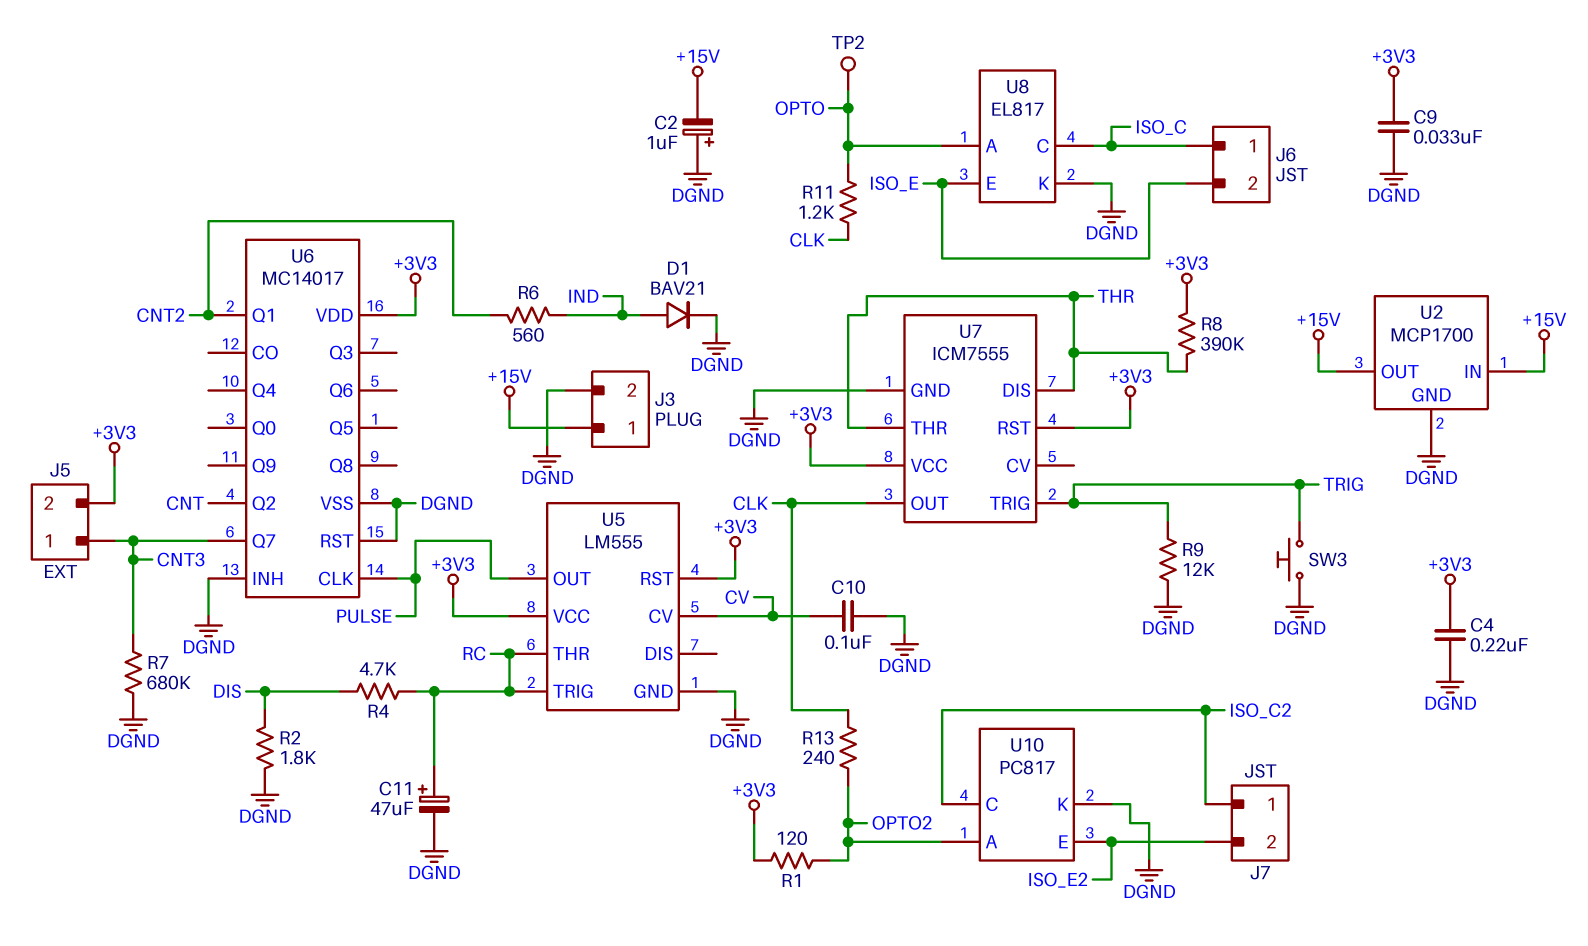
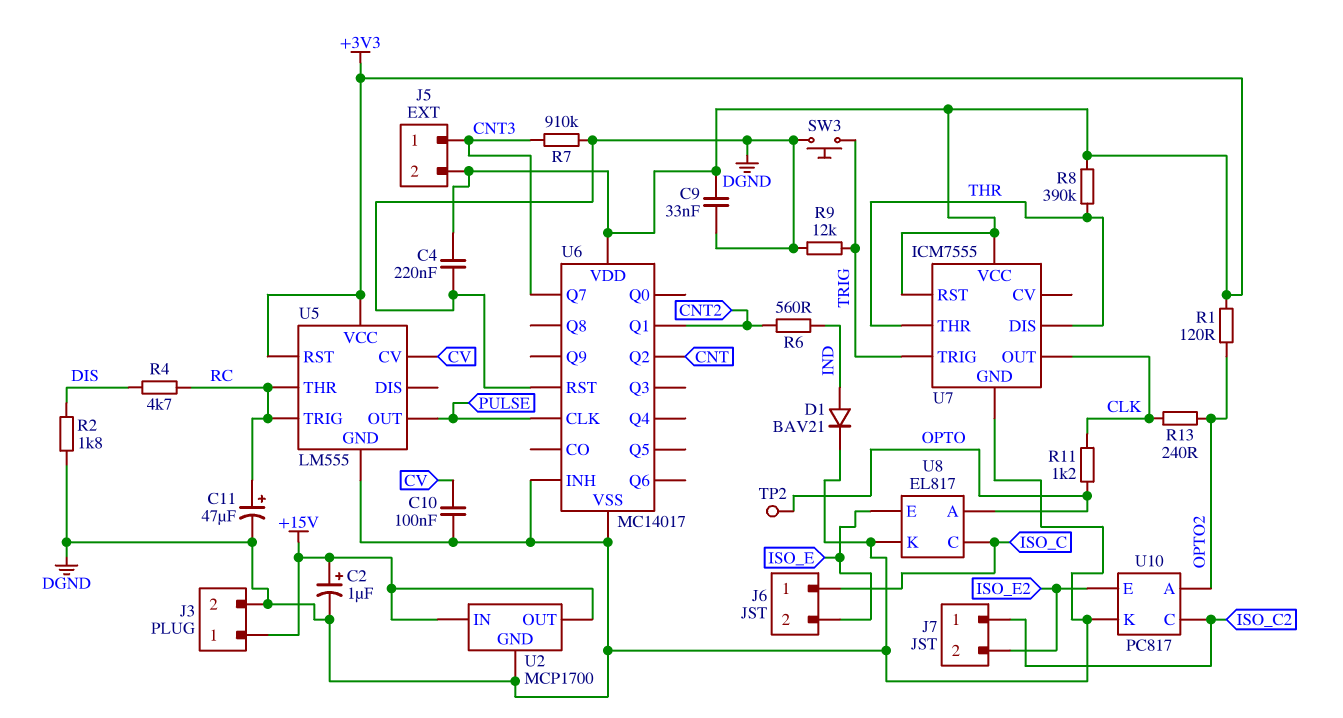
C2: 1uF (plus DGND, minus +15V) -> 1uF (plus +15V, minus DGND)
R7: 680k (CNT3, DGND) -> 910k (CNT3, DGND)

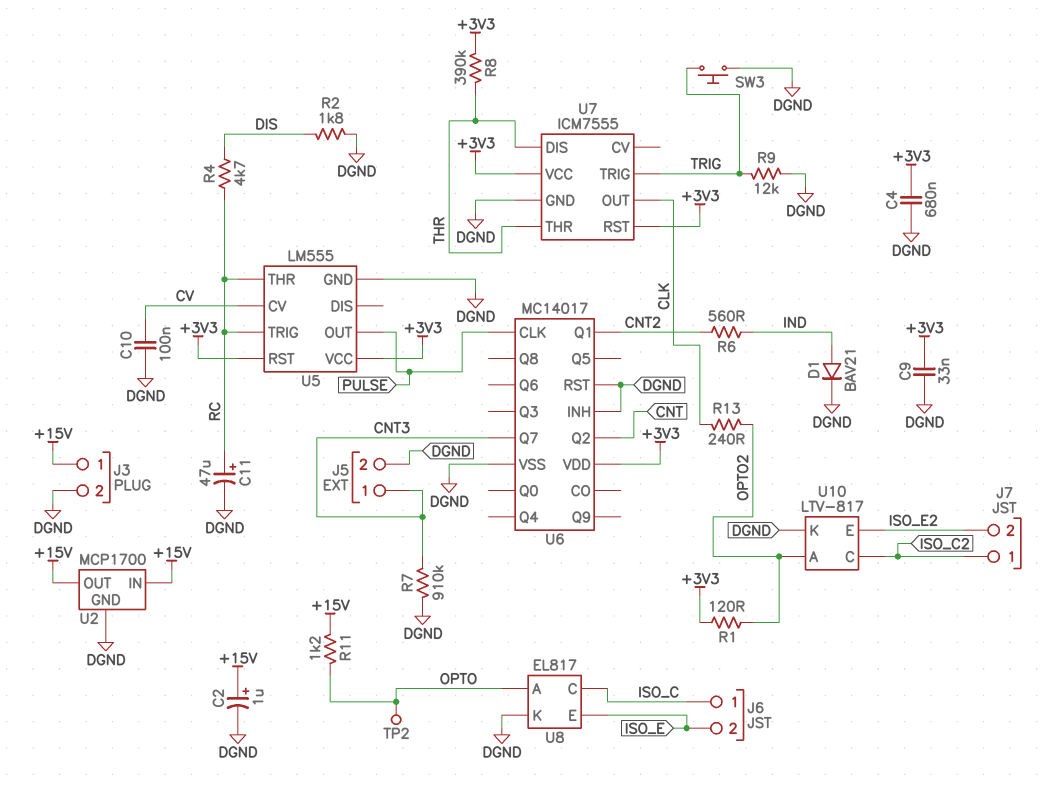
C4: 220nF (+3V3, DGND) -> 680nF (+3V3, DGND)
J5 pin 2: +3V3 -> DGND
R11: 1.2k (CLK, OPTO) -> 1.2k (+15V, OPTO)
U10: PC817 -> LTV-817

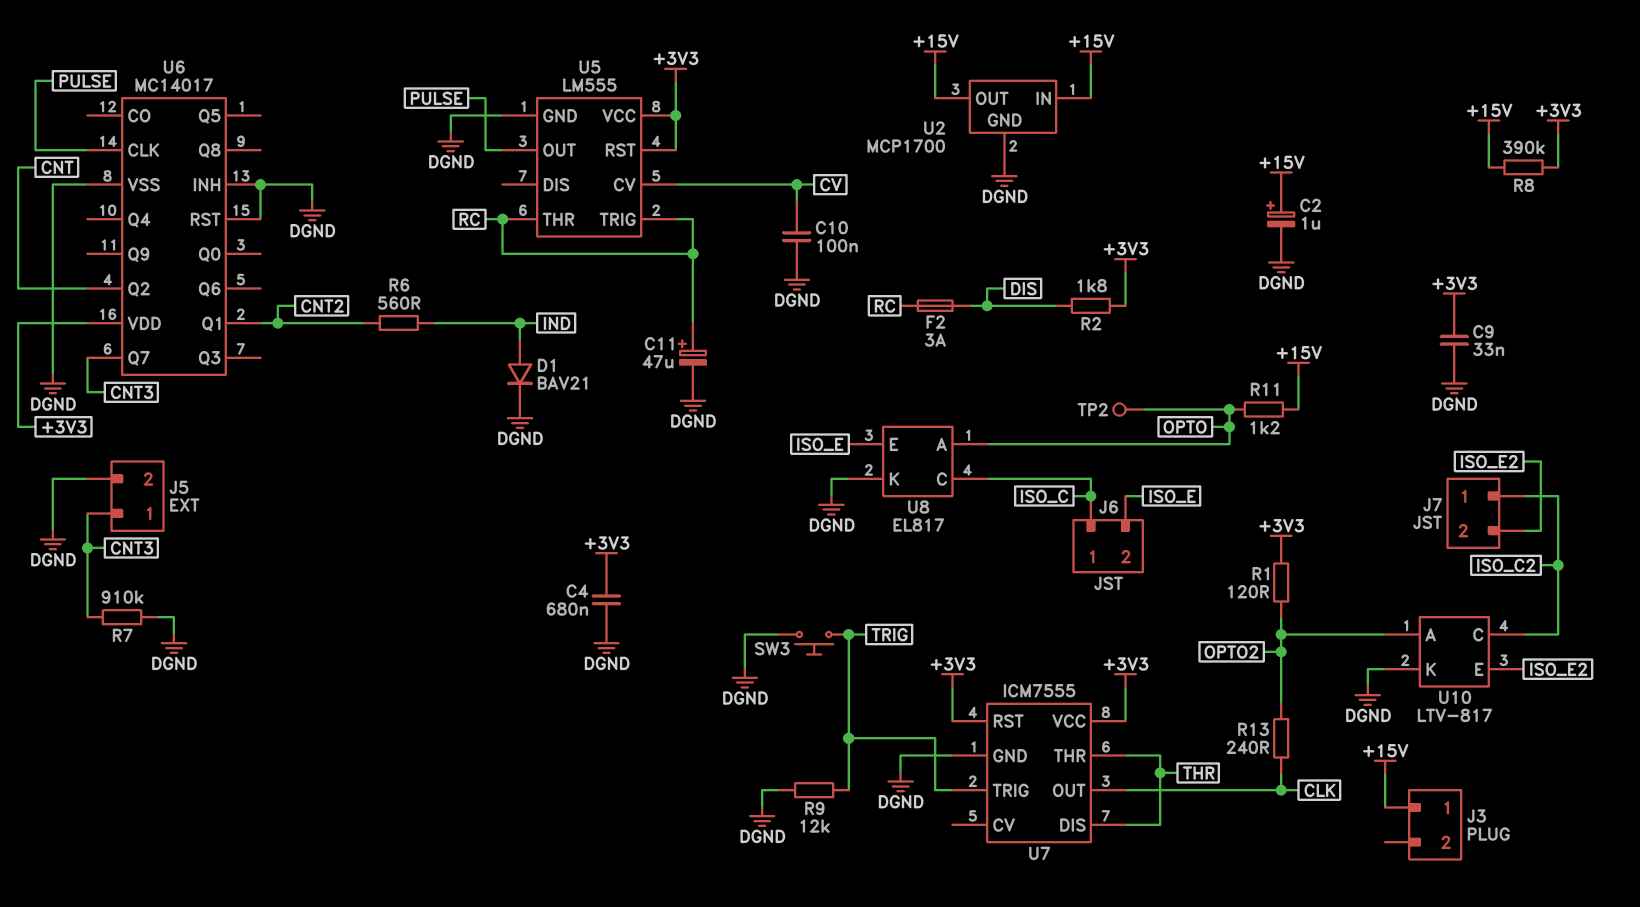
F2: none -> 3A (DIS, RC)
J3 pin 2: DGND -> none
R2: 1.8k (DGND, DIS) -> 1.8k (+3V3, DIS)
R4: 4.7k (DIS, RC) -> none
R8: 390k (+3V3, THR) -> 390k (+3V3, +15V)

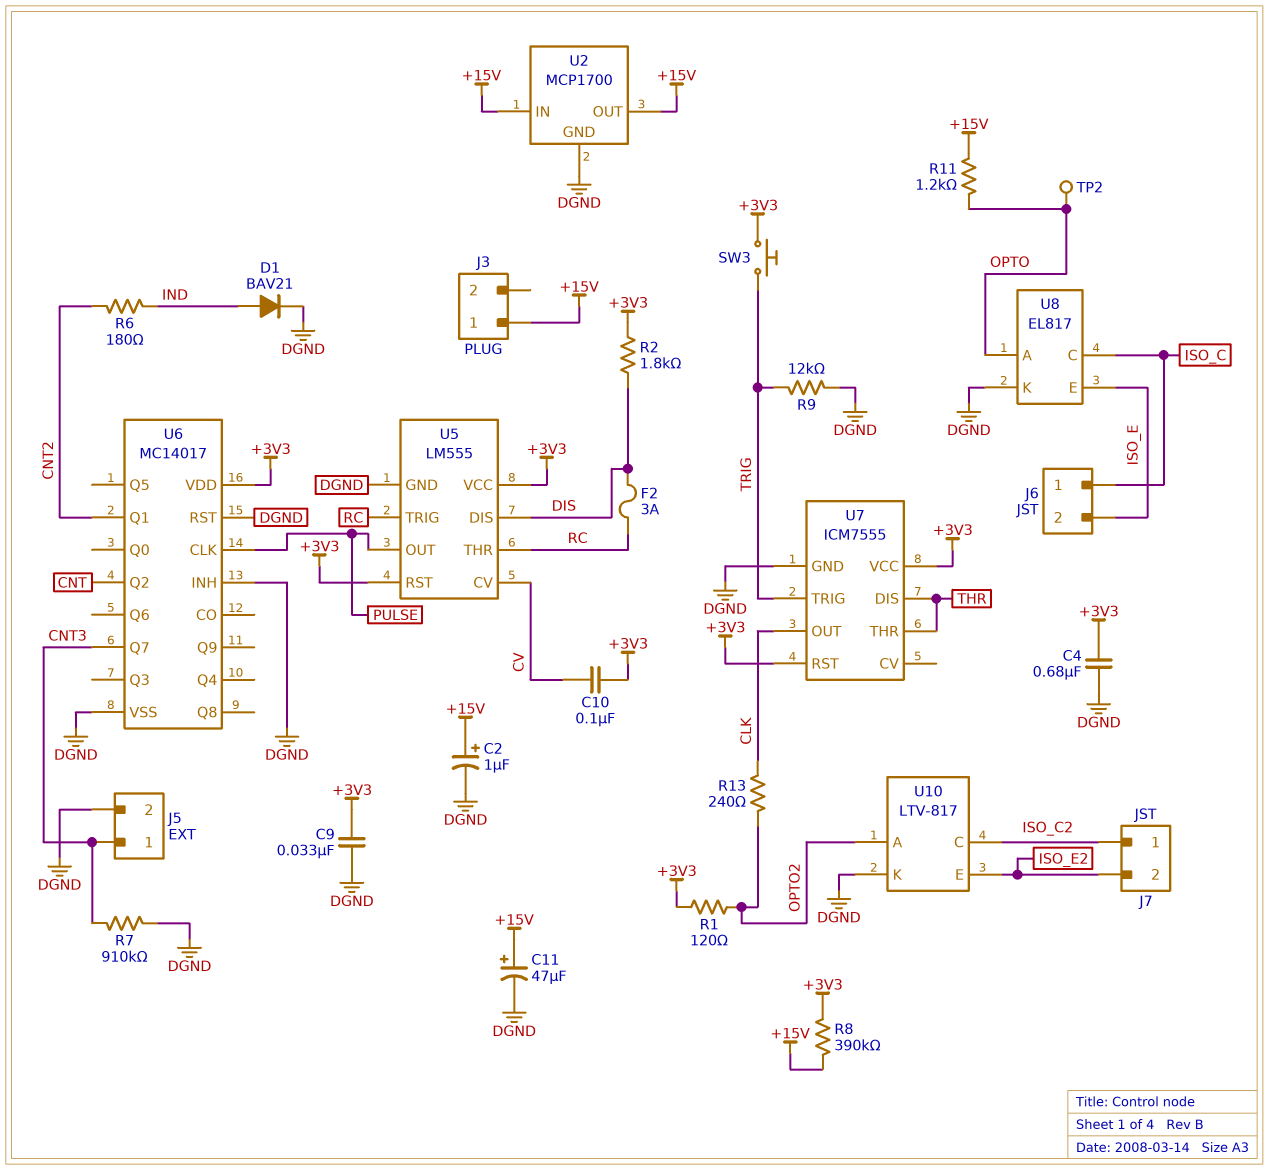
C10: 100nF (CV, DGND) -> 100nF (+3V3, CV)
C11: 47uF (plus RC, minus DGND) -> 47uF (plus +15V, minus DGND)
R6: 560 (CNT2, IND) -> 180 (CNT2, IND)
SW3: button (DGND, TRIG) -> button (+3V3, TRIG)
U5 pin DIS: none -> DIS

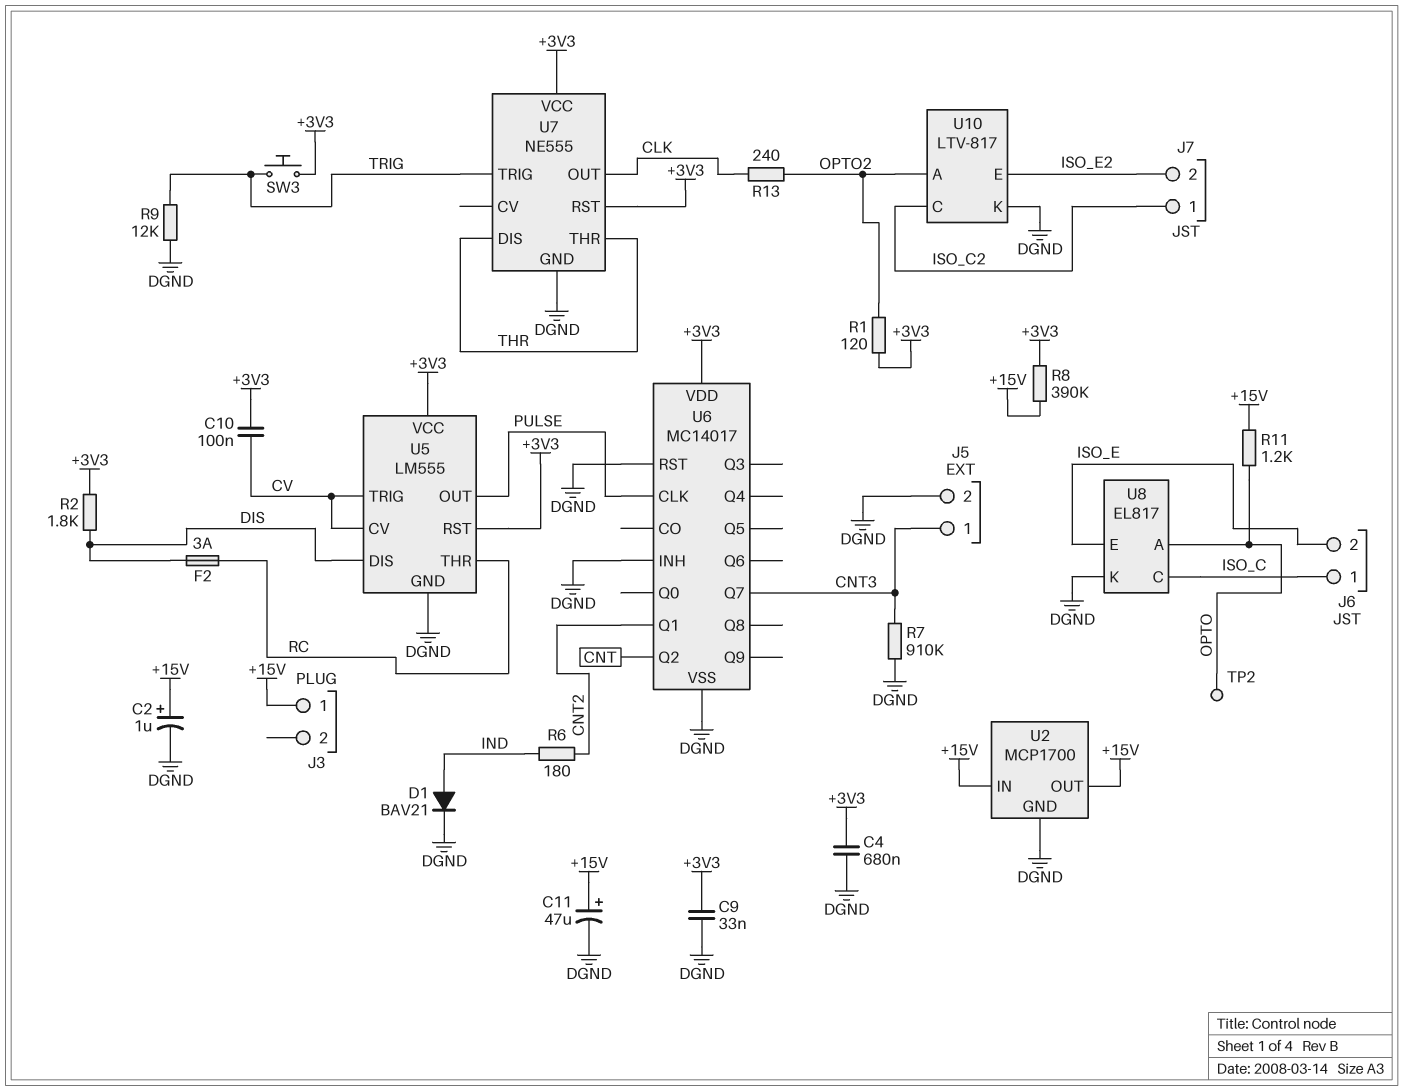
U5 pin TRIG: RC -> CV
U7: ICM7555 -> NE555

